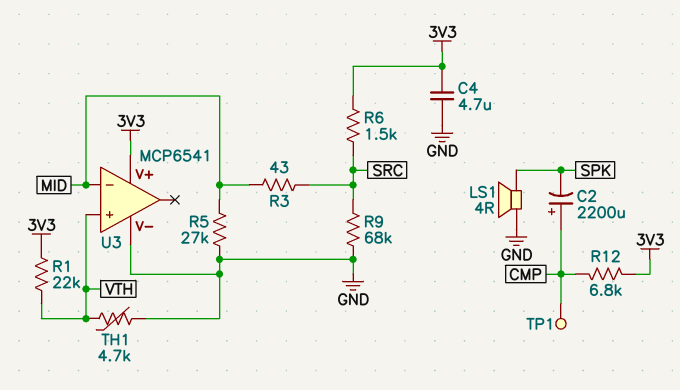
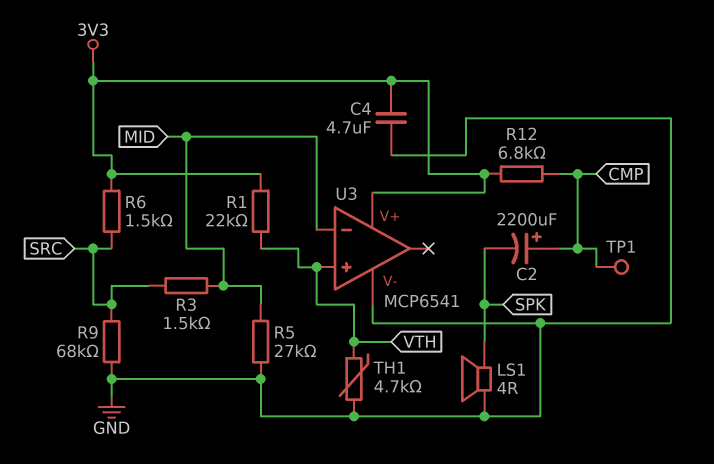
R3: 43 (MID, SRC) -> 1.5k (MID, SRC)

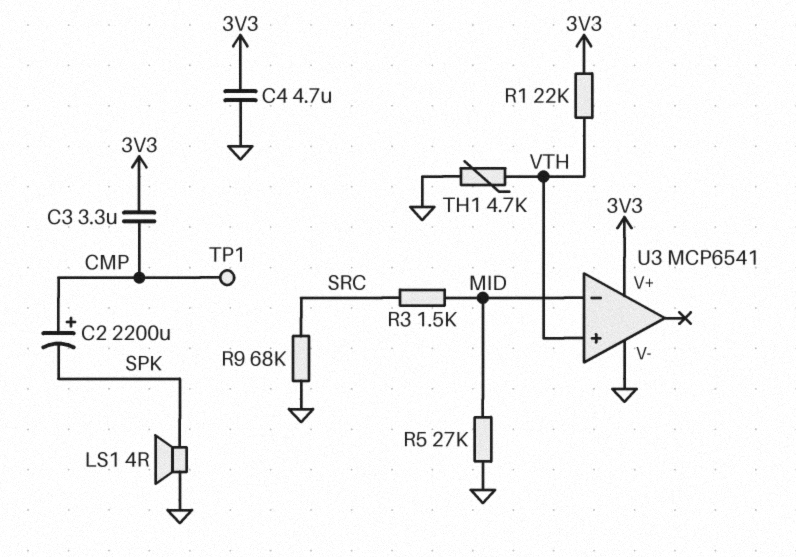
C3: none -> 3.3uF (3V3, CMP)
R6: 1.5k (3V3, SRC) -> none
R12: 6.8k (3V3, CMP) -> none

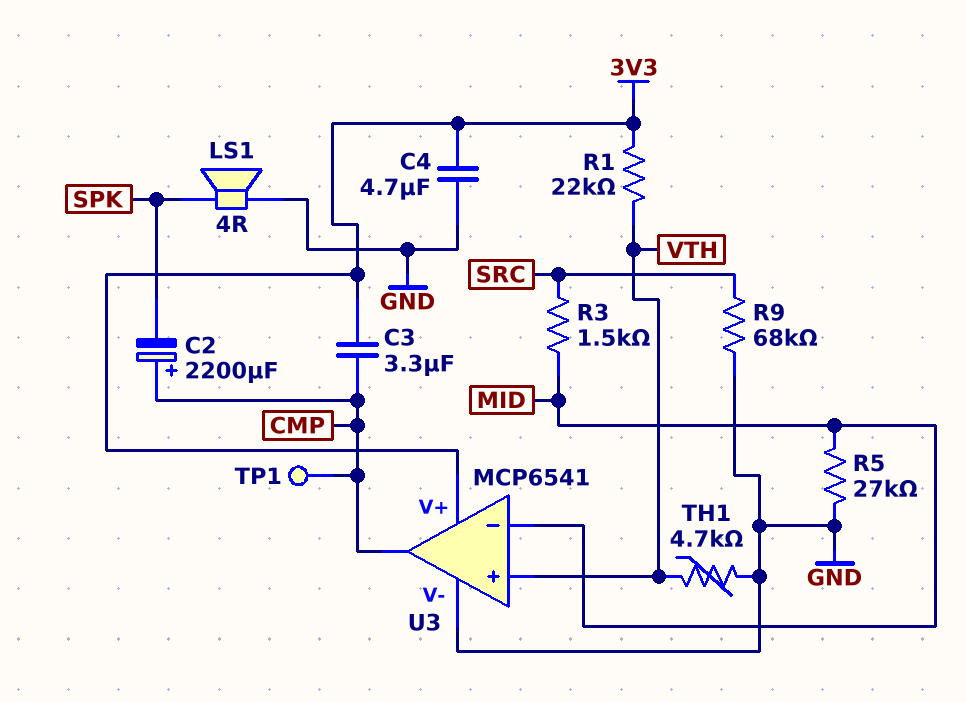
U3 pin out: none -> CMP

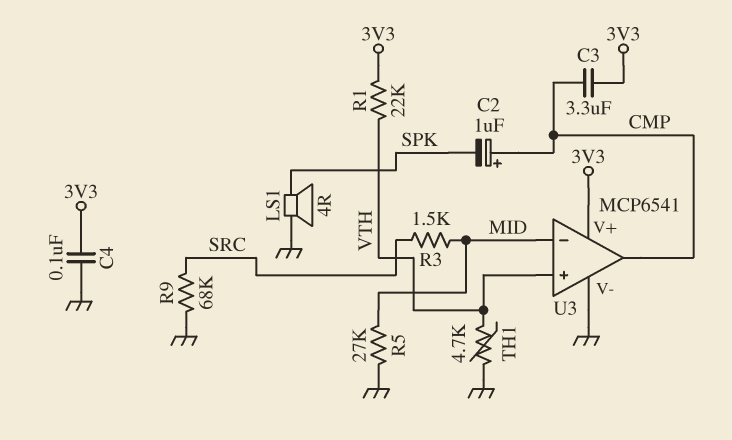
C2: 2200uF (plus CMP, minus SPK) -> 1uF (plus CMP, minus SPK)
C4: 4.7uF (3V3, GND) -> 100nF (3V3, GND)
TP1: test point (CMP) -> none

